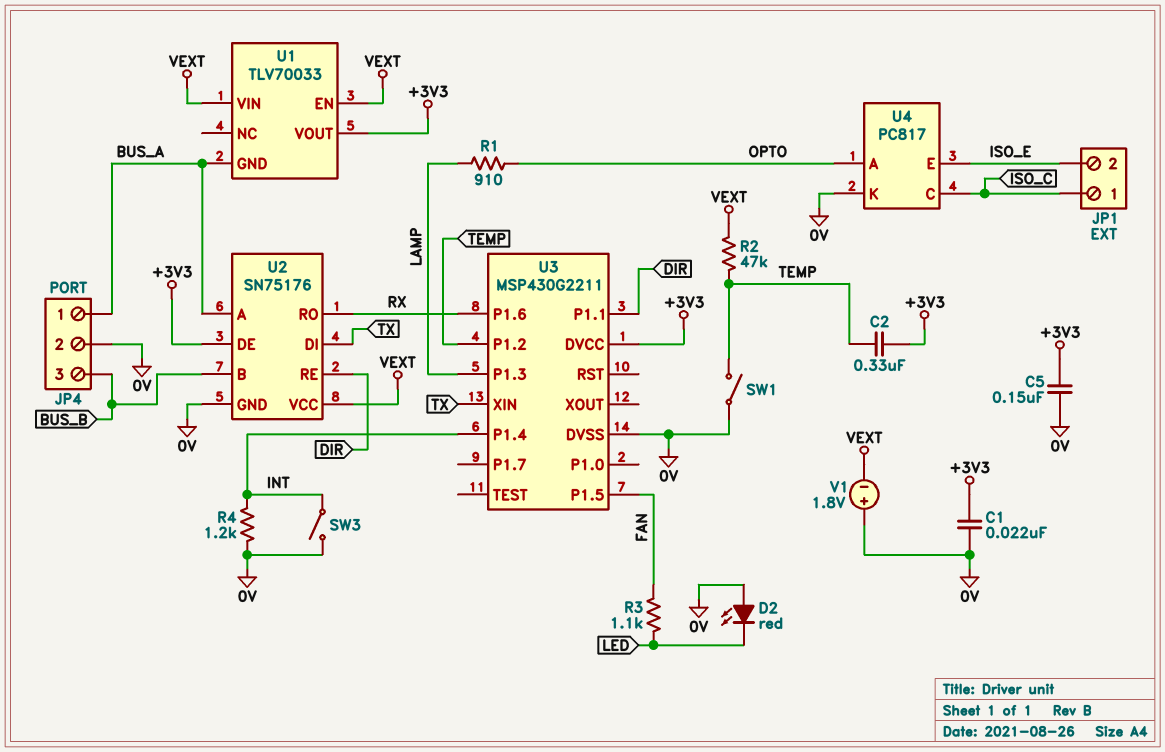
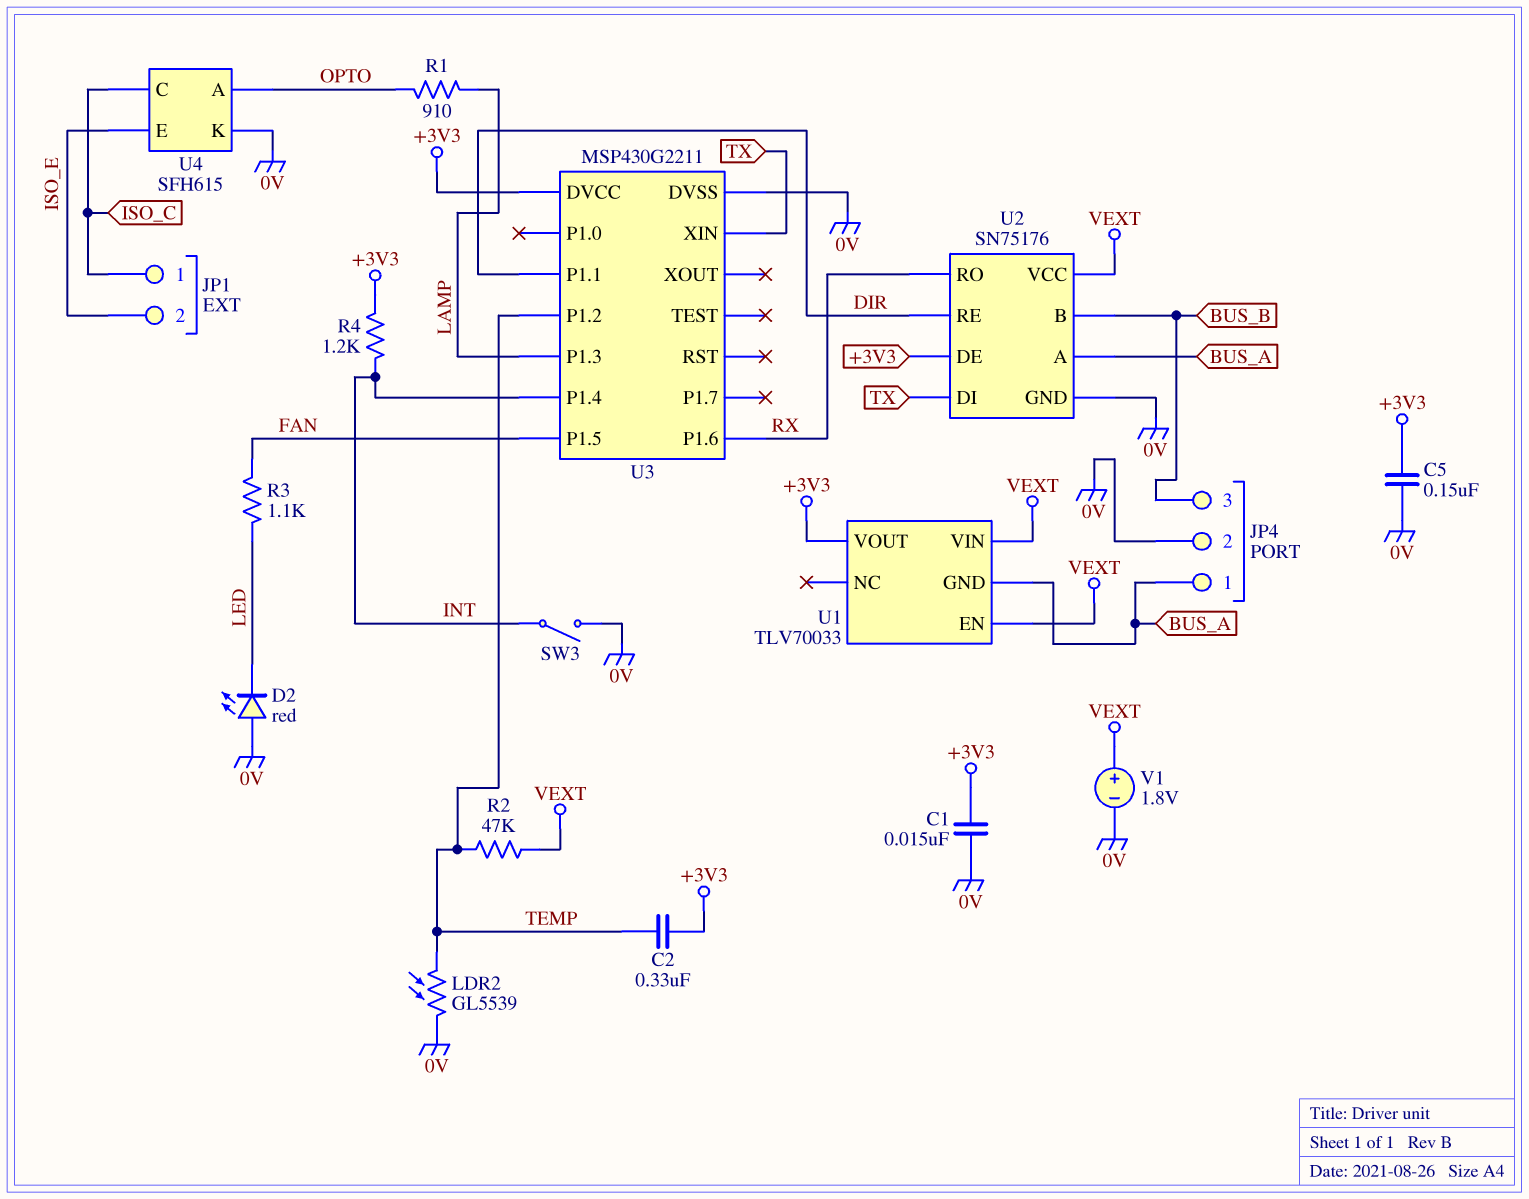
C1: 22nF (+3V3, 0V) -> 15nF (+3V3, 0V)
LDR2: none -> GL5539 (0V, TEMP)
R4: 1.2k (0V, INT) -> 1.2k (+3V3, INT)
SW1: switch (0V, TEMP) -> none
U4: PC817 -> SFH615
V1: 1.8V (plus 0V, minus VEXT) -> 1.8V (plus VEXT, minus 0V)

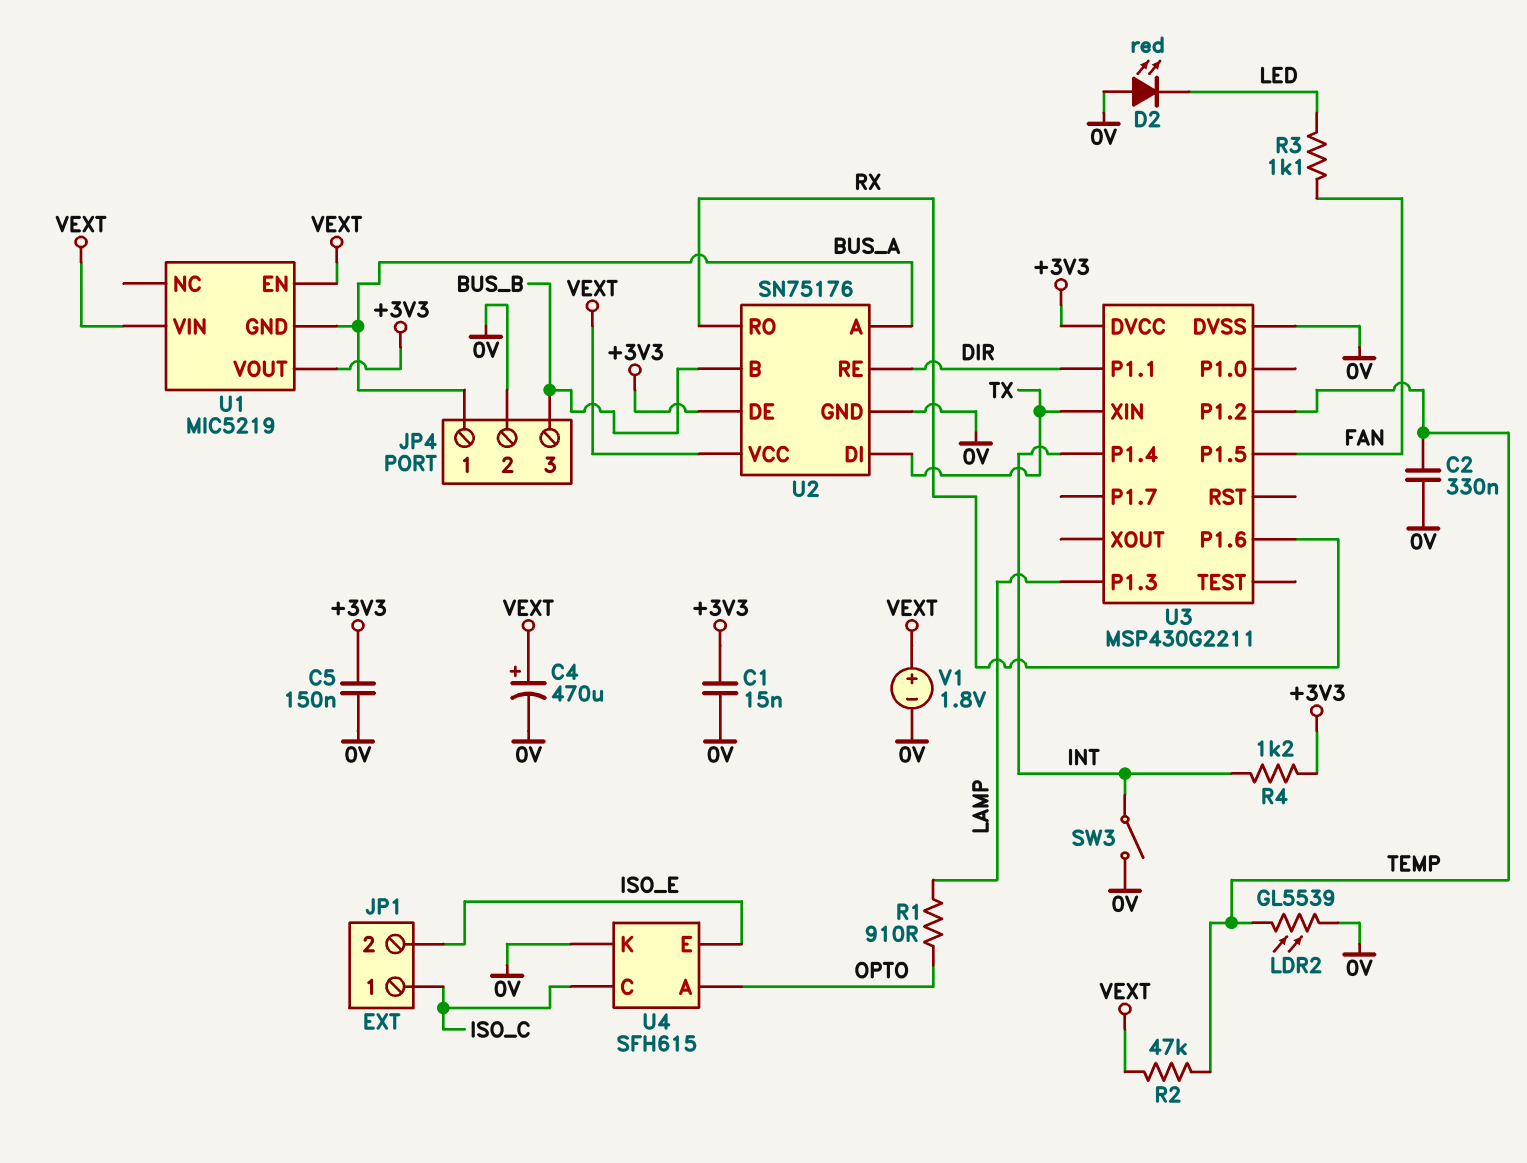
C2: 330nF (+3V3, TEMP) -> 330nF (0V, TEMP)
C4: none -> 470uF (plus VEXT, minus 0V)
U1: TLV70033 -> MIC5219

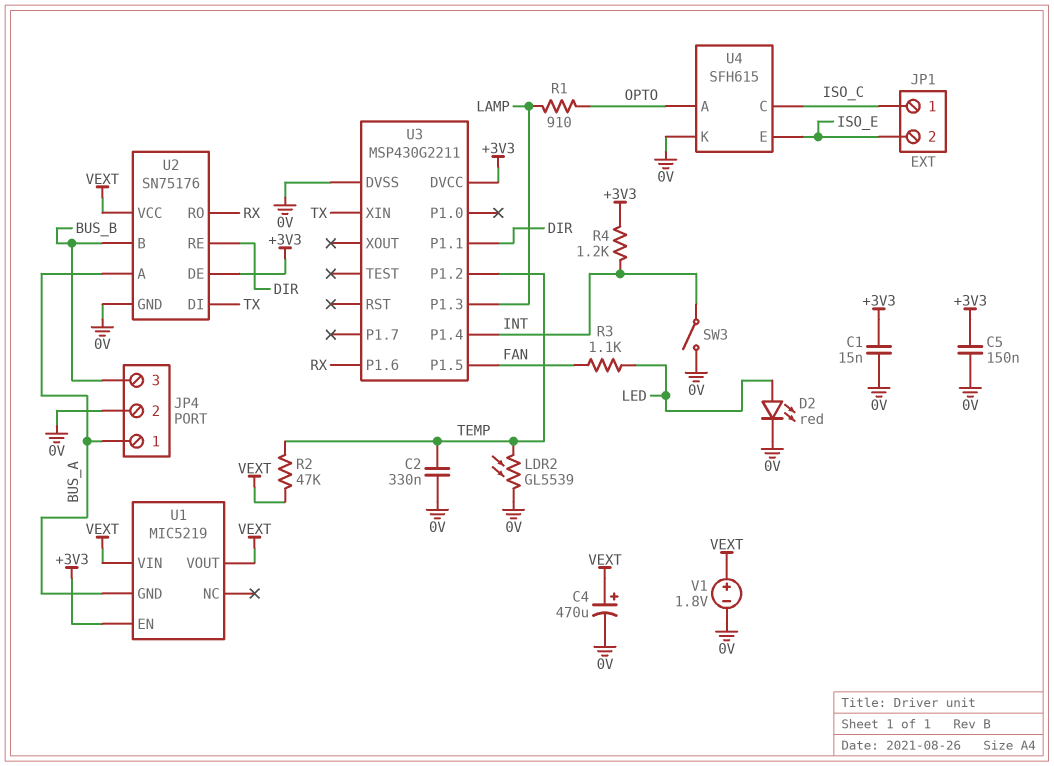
D2: LED red (A 0V, K LED) -> LED red (A LED, K 0V)
U1 pin EN: VEXT -> +3V3
U1 pin VOUT: +3V3 -> VEXT

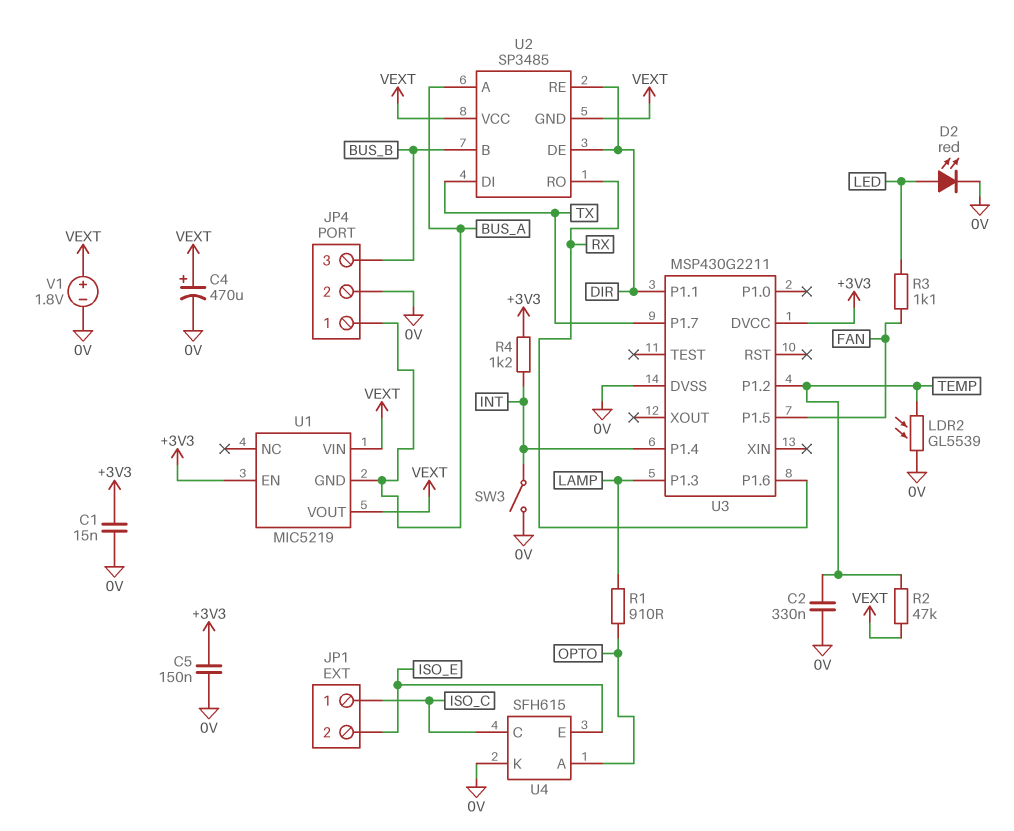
U2: SN75176 -> SP3485
U2 pin DE: +3V3 -> DIR
U2 pin GND: 0V -> VEXT
U3 pin P1.7: none -> TX
U3 pin XIN: TX -> none

